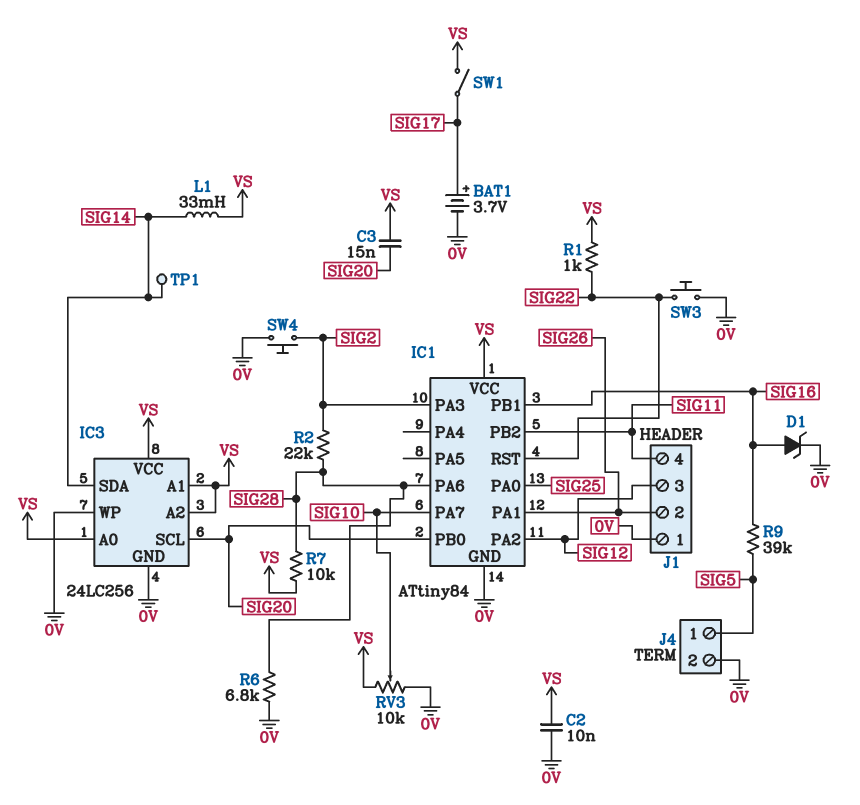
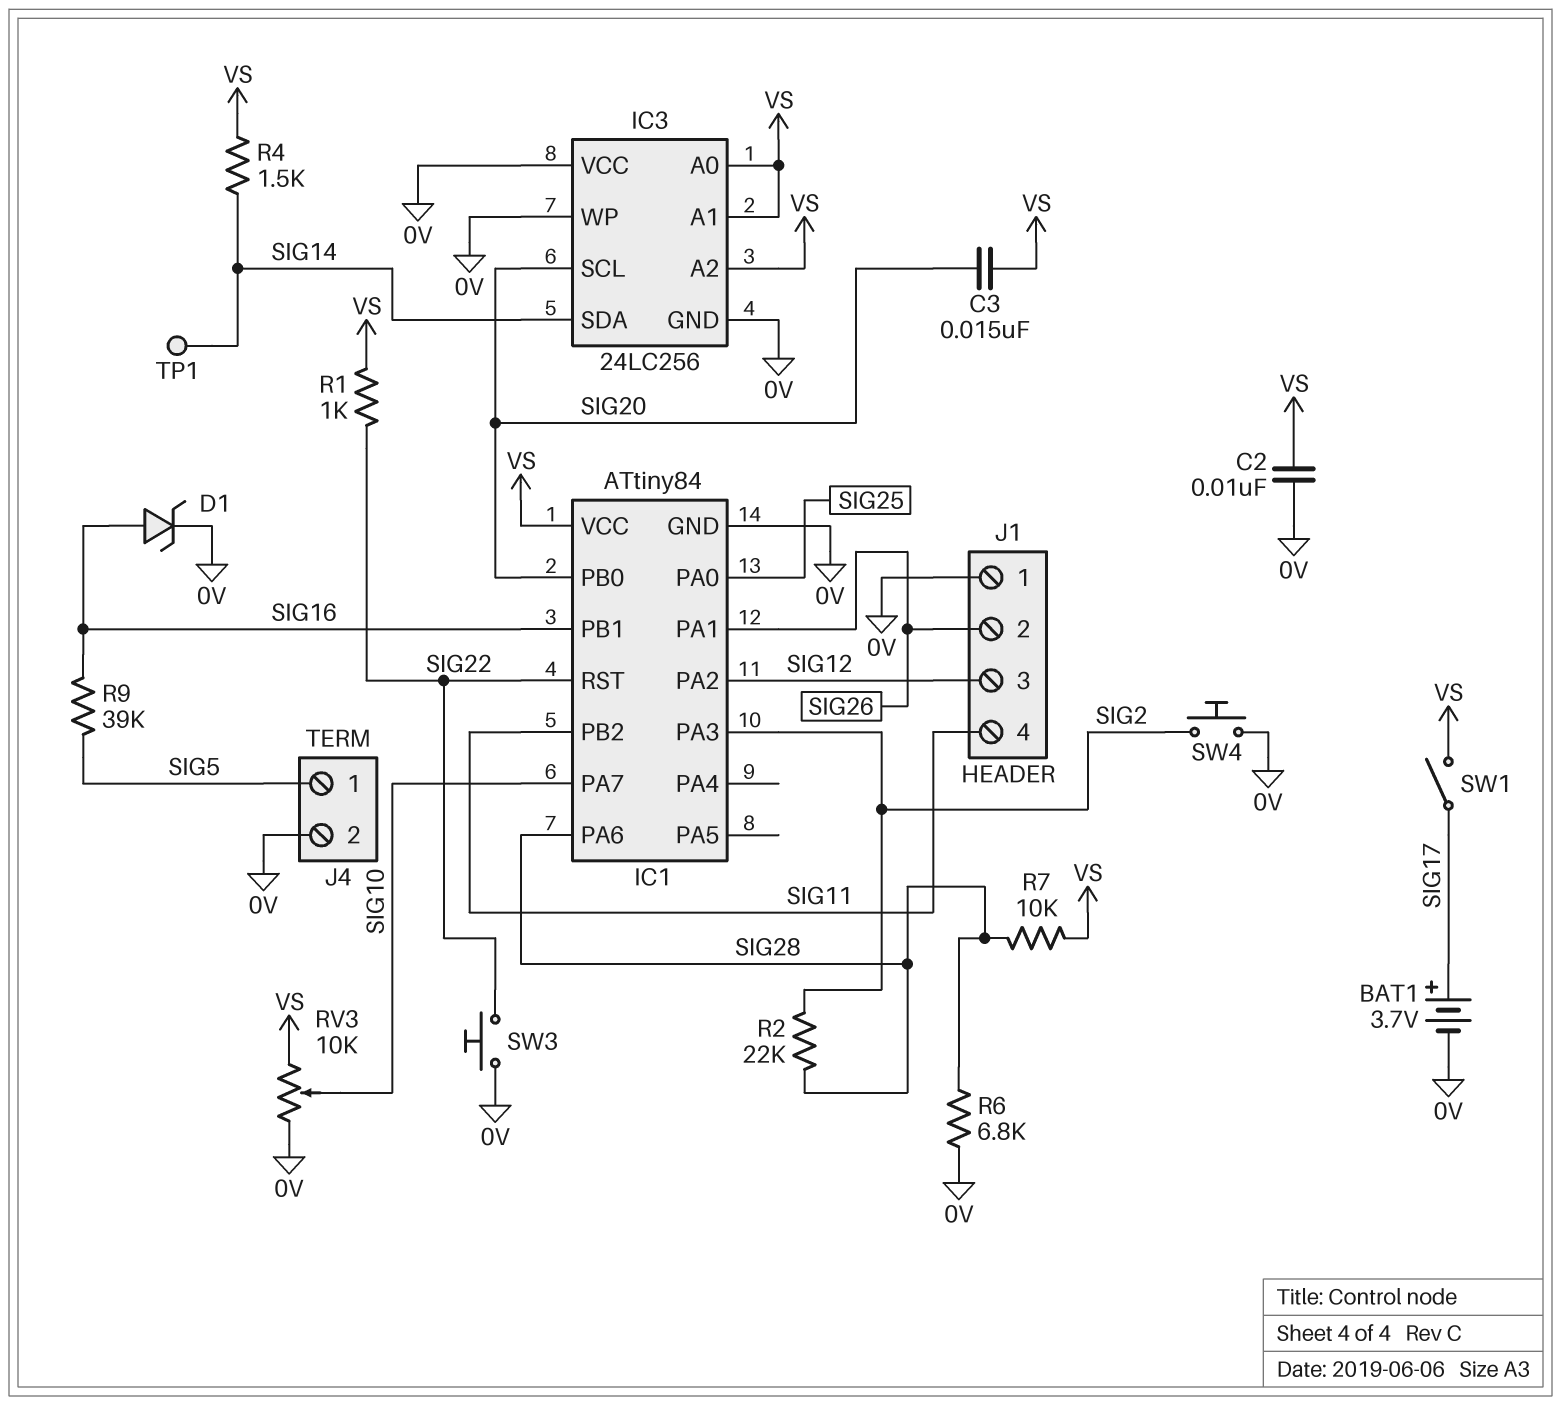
IC3 pin VCC: VS -> 0V
L1: 33mH (SIG14, VS) -> none
R4: none -> 1.5k (SIG14, VS)

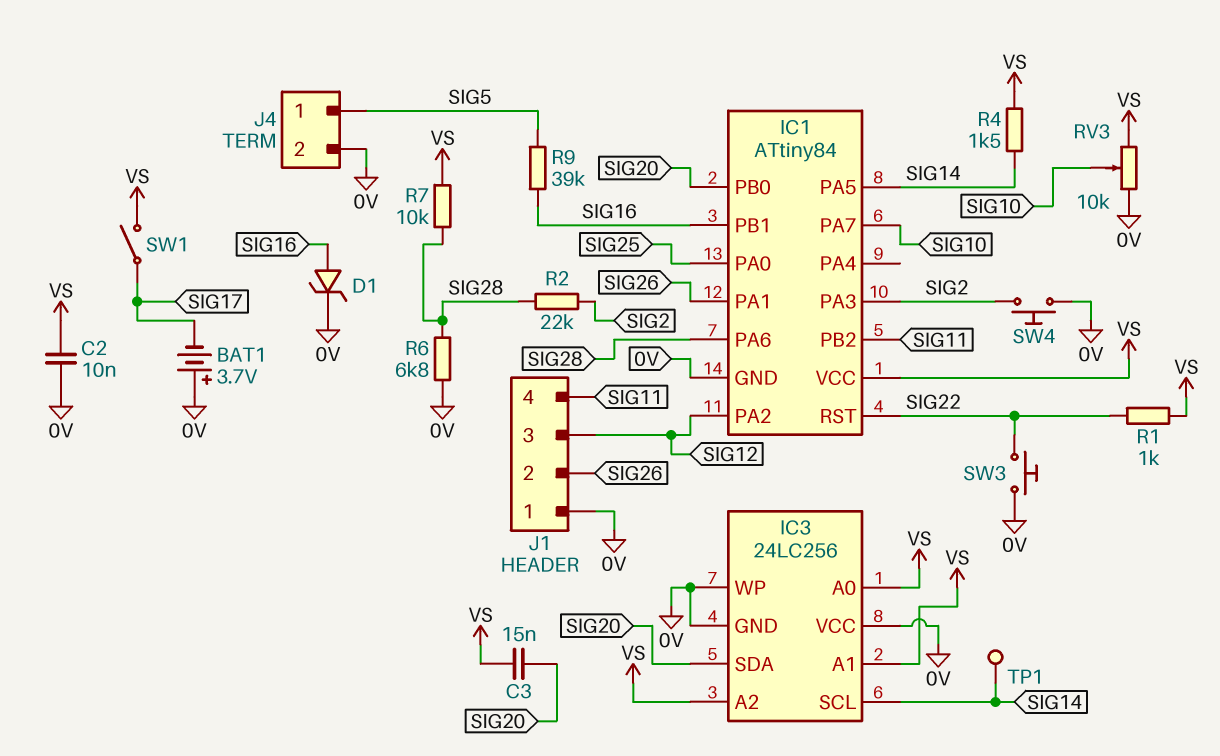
BAT1: 3.7V (plus SIG17, minus 0V) -> 3.7V (plus 0V, minus SIG17)
IC1 pin PA5: none -> SIG14
IC3 pin SCL: SIG20 -> SIG14
IC3 pin SDA: SIG14 -> SIG20

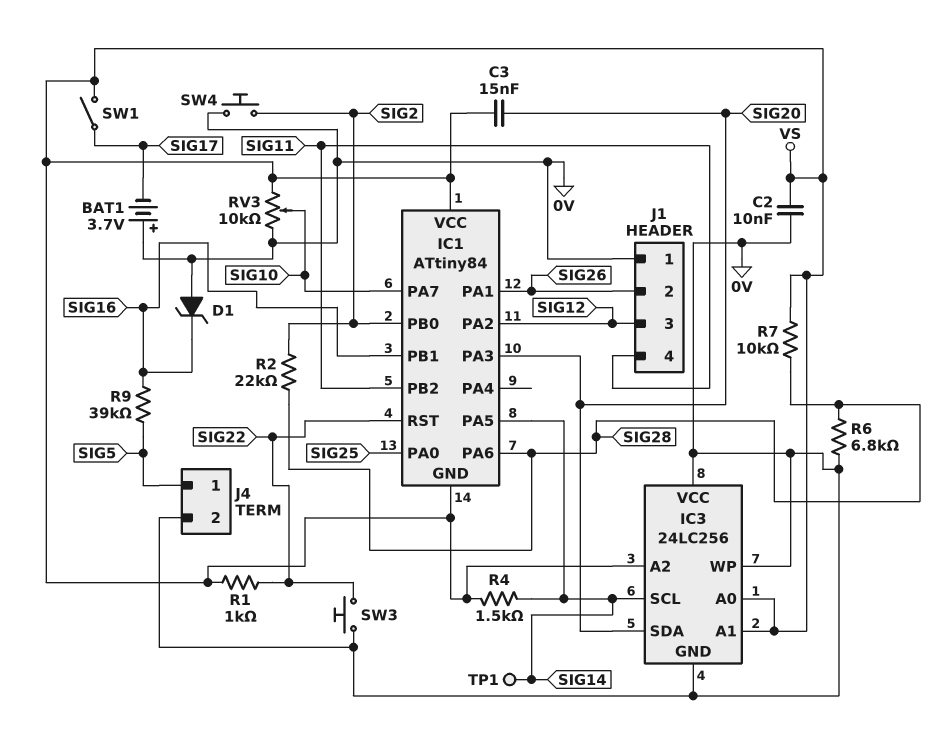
D1: zener (A SIG16, K 0V) -> zener (A 0V, K SIG16)
IC1 pin GND: 0V -> VS
IC1 pin PA3: SIG2 -> SIG20
IC1 pin PB0: SIG20 -> SIG2

